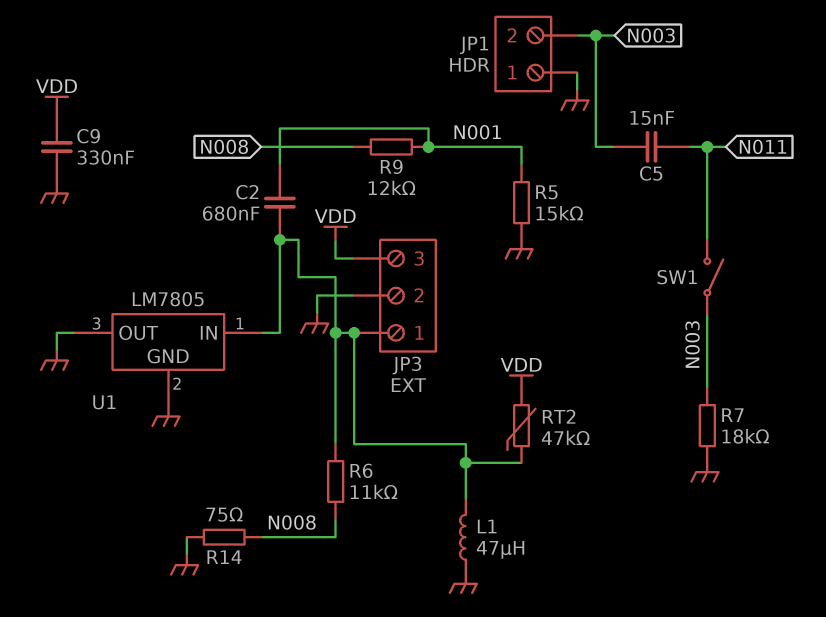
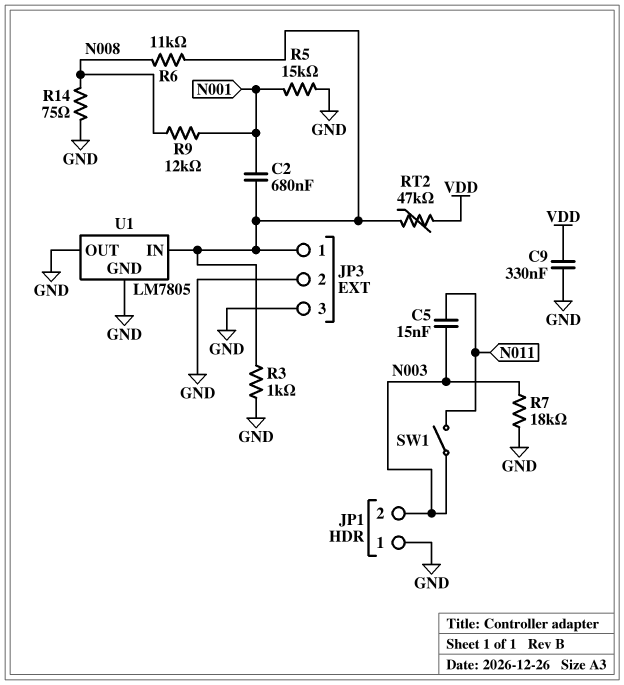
JP3 pin 3: VDD -> GND
L1: 47uH (GND, JP3/1) -> none
R3: none -> 1k (GND, JP3/1)

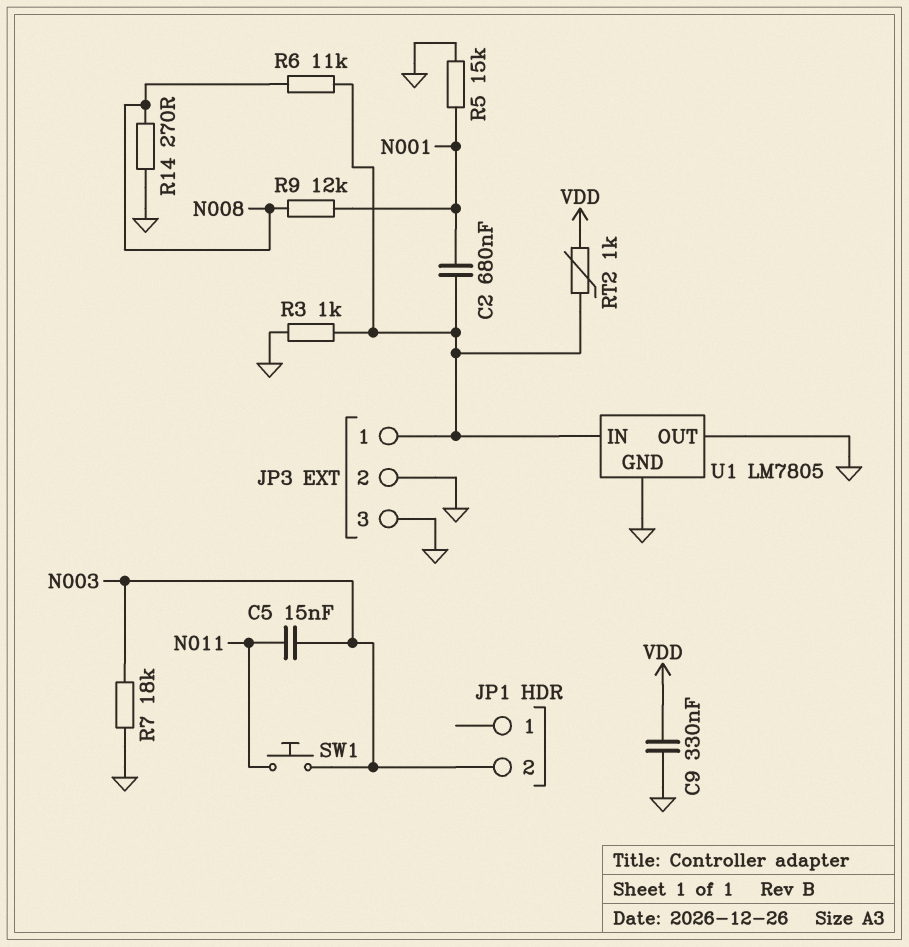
JP1 pin 1: GND -> none
R14: 75 (GND, N008) -> 270 (GND, N008)
RT2: 47k (JP3/1, VDD) -> 1k (JP3/1, VDD)
SW1: switch (N003, N011) -> button (N003, N011)

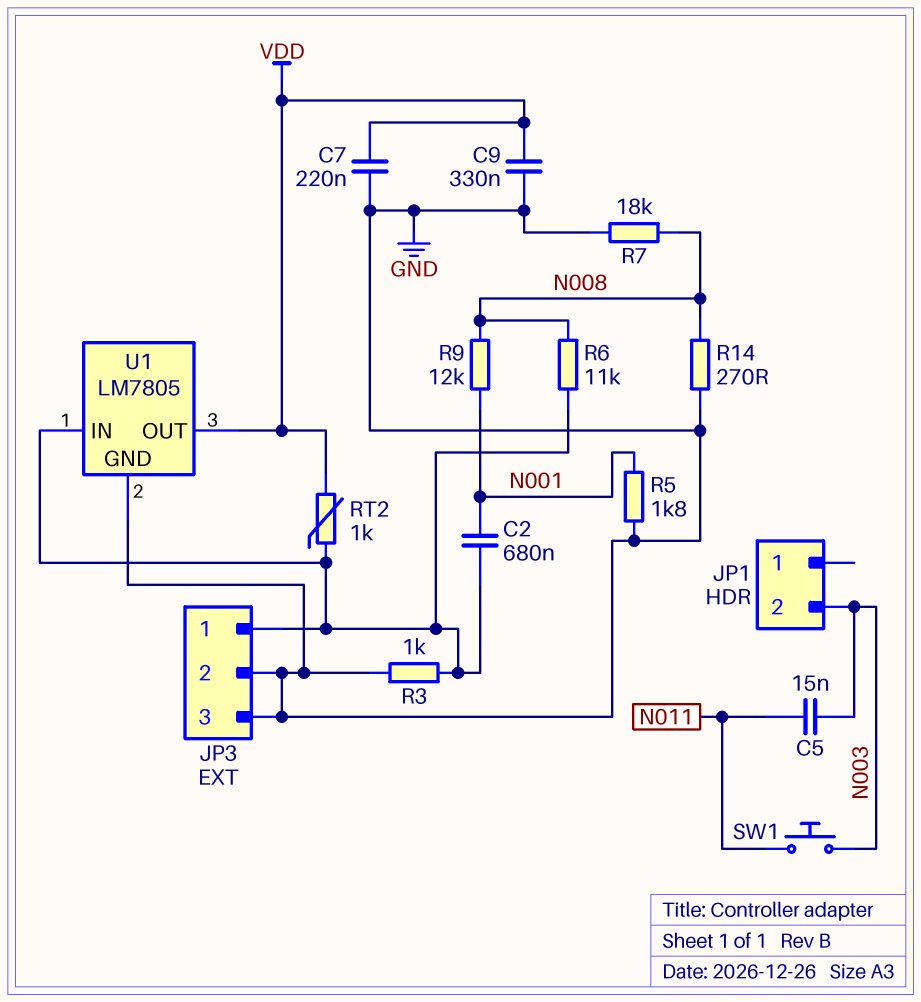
C7: none -> 220nF (GND, VDD)
R5: 15k (GND, N001) -> 1.8k (GND, N001)
R7: 18k (GND, N003) -> 18k (GND, N008)
U1 pin OUT: GND -> VDD

